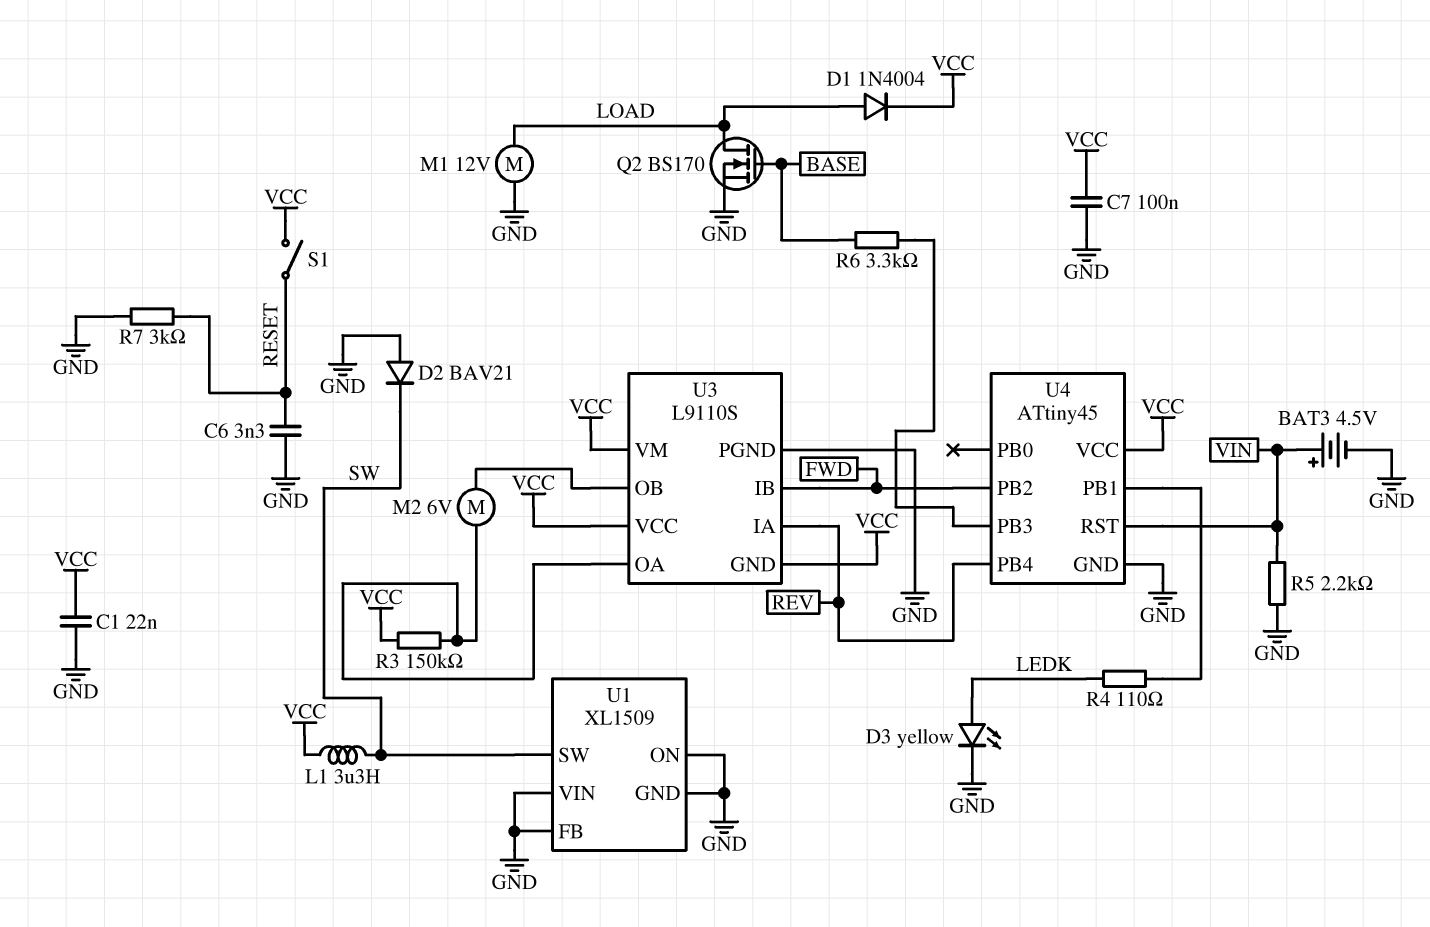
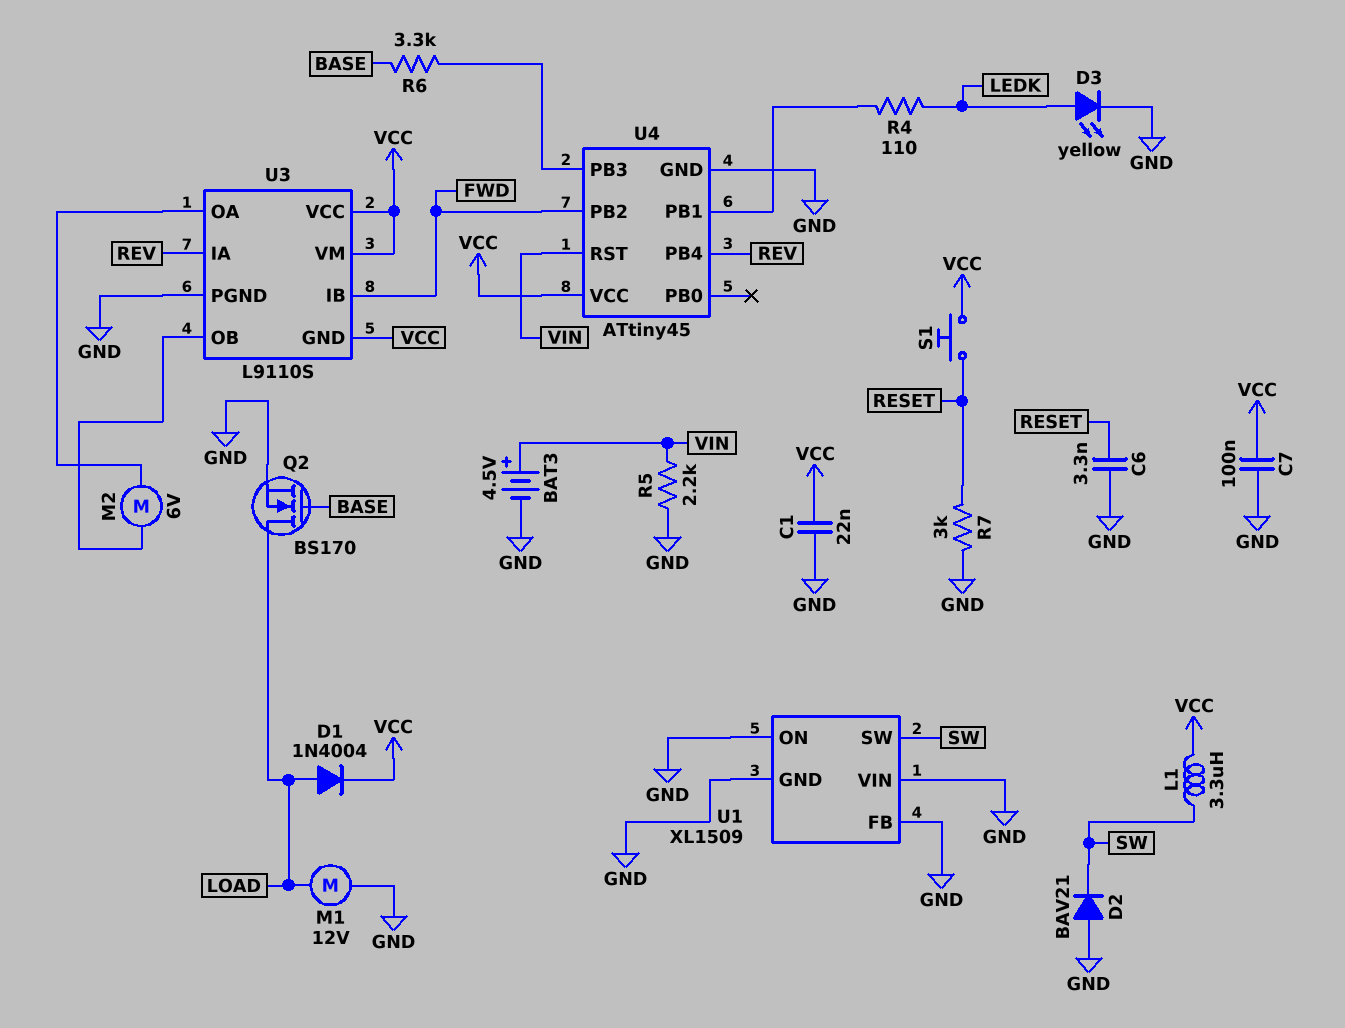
R3: 150k (U3/OA, VCC) -> none
S1: switch (RESET, VCC) -> button (RESET, VCC)

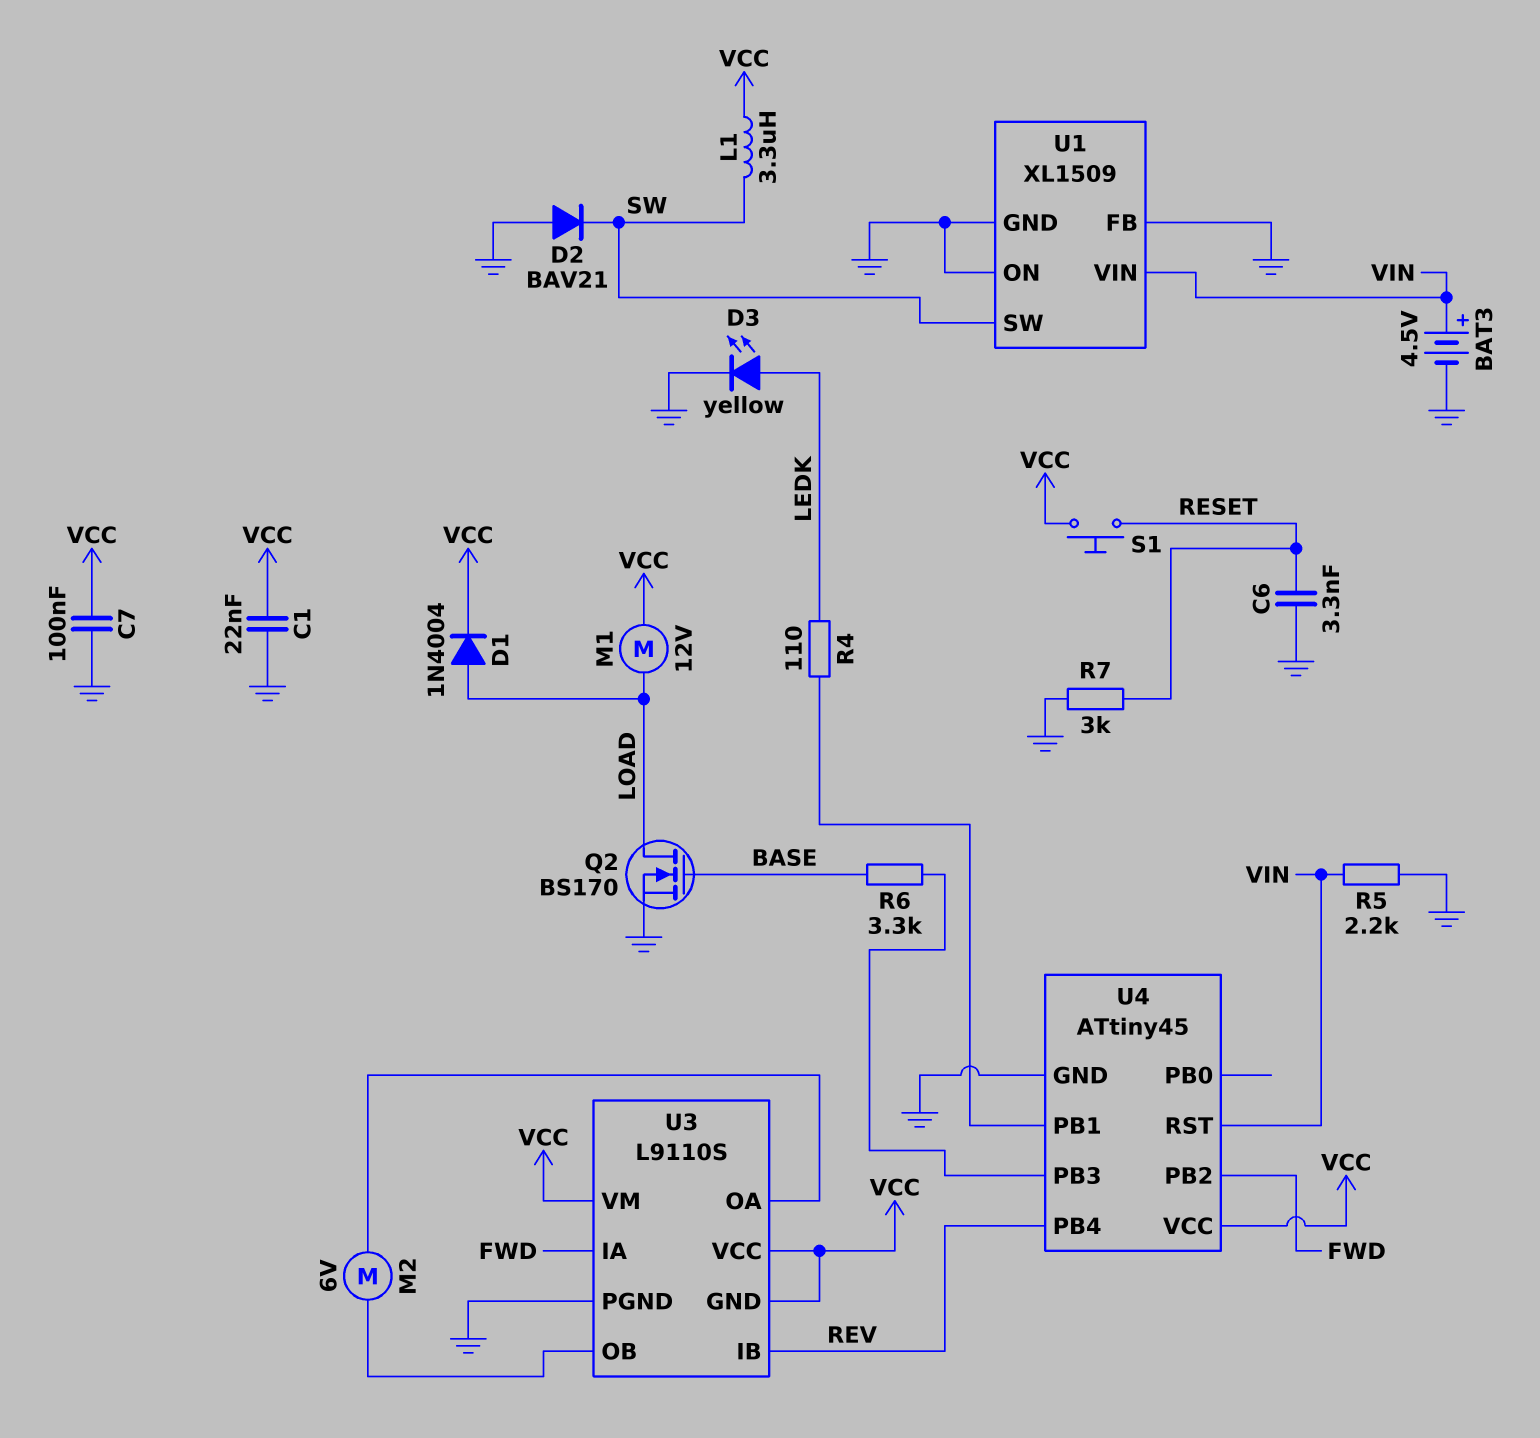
M1: motor 12V (GND, LOAD) -> motor 12V (LOAD, VCC)
U1 pin VIN: GND -> VIN
U3 pin IA: REV -> FWD
U3 pin IB: FWD -> REV

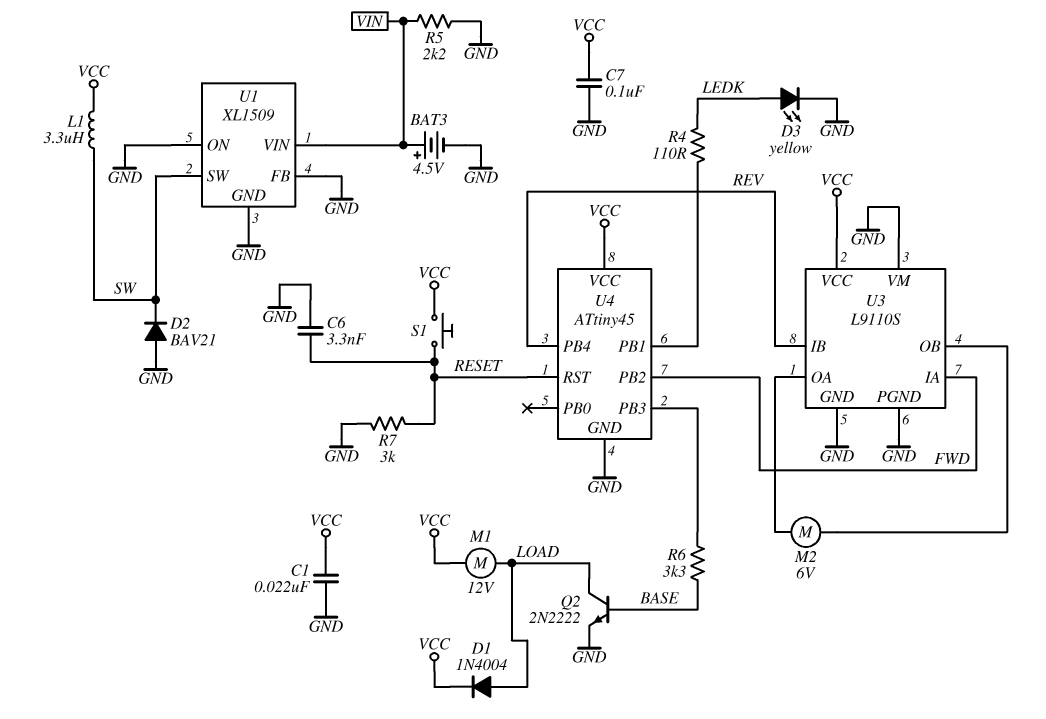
Q2: NMOS BS170 (G BASE, D LOAD, S GND) -> NPN 2N2222 (B BASE, C LOAD, E GND)
U3 pin GND: VCC -> GND
U3 pin VM: VCC -> GND
U4 pin RST: VIN -> RESET

